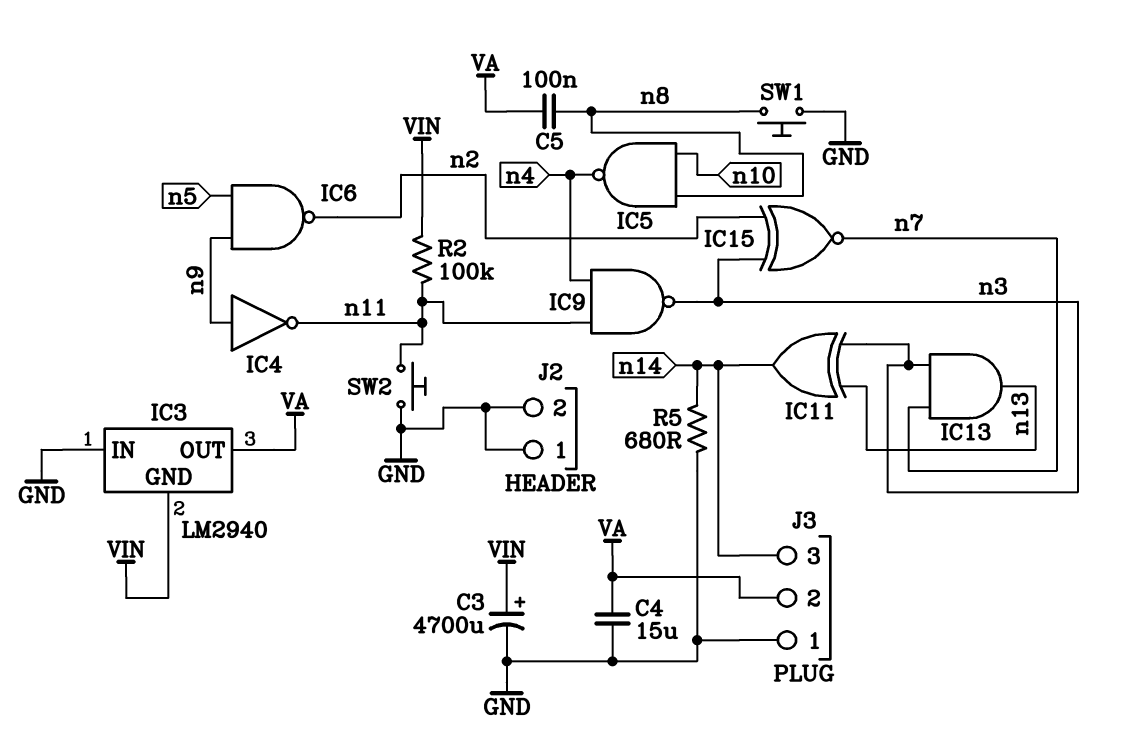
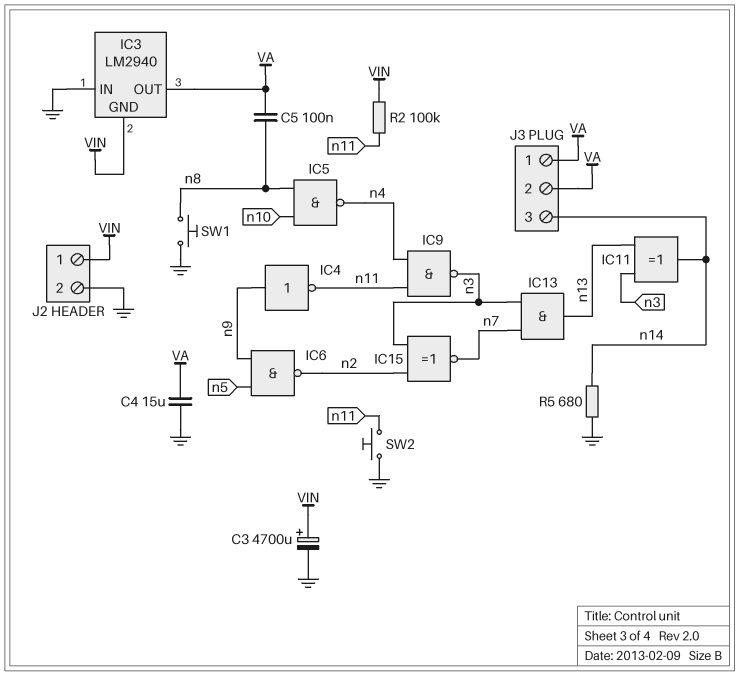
J2 pin 1: GND -> VIN
J3 pin 1: GND -> VA

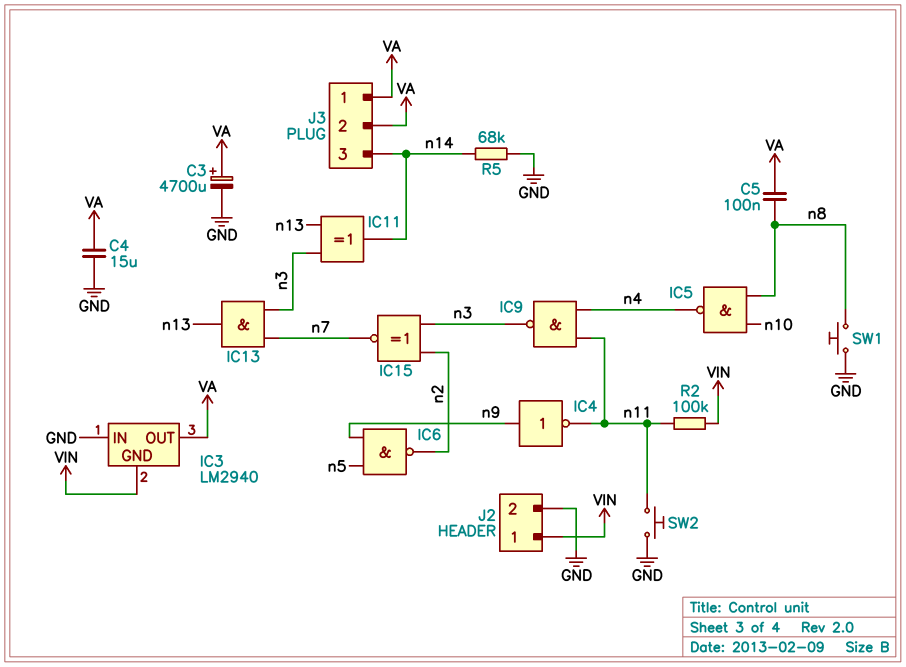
C3: 4700uF (plus VIN, minus GND) -> 4700uF (plus VA, minus GND)
R5: 680 (GND, n14) -> 68k (GND, n14)

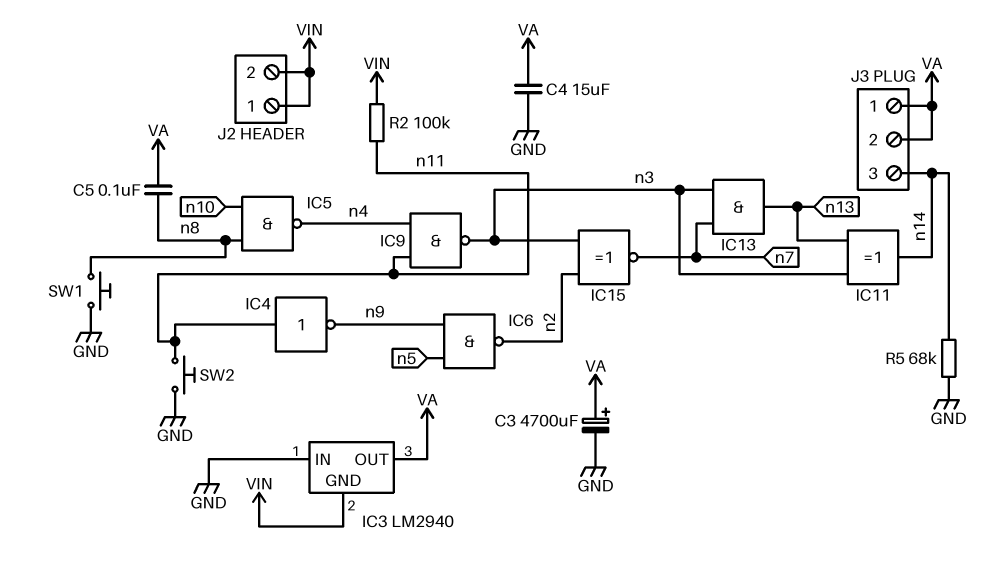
IC4: NOT (in n9, out n11) -> NOT (in n11, out n9)
J2 pin 2: GND -> VIN

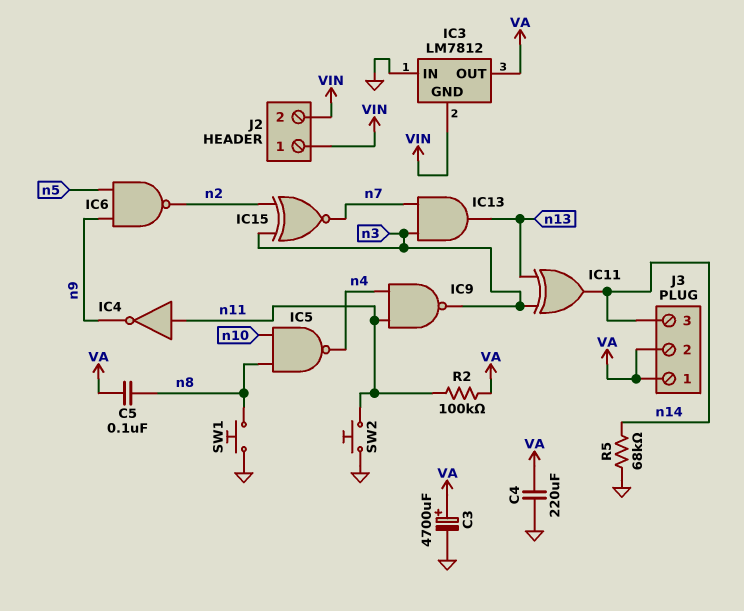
C4: 15uF (GND, VA) -> 220uF (GND, VA)
IC3: LM2940 -> LM7812
R2: 100k (VIN, n11) -> 100k (VA, n11)

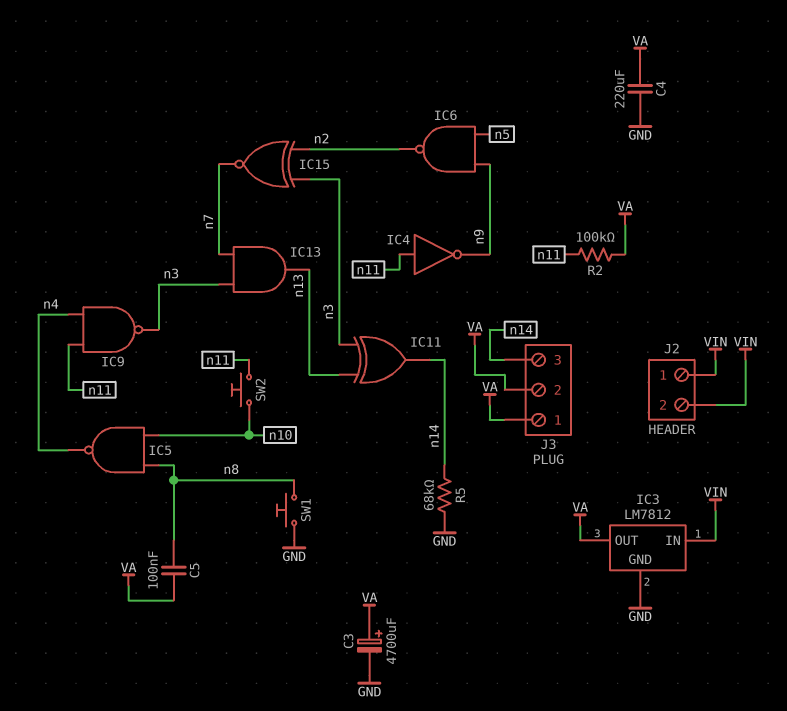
IC3 pin GND: VIN -> GND
IC3 pin IN: GND -> VIN
SW2: button (GND, n11) -> button (n10, n11)

